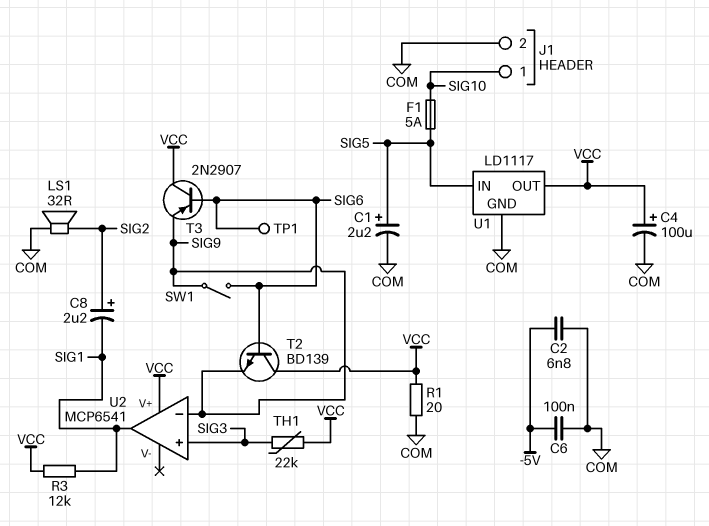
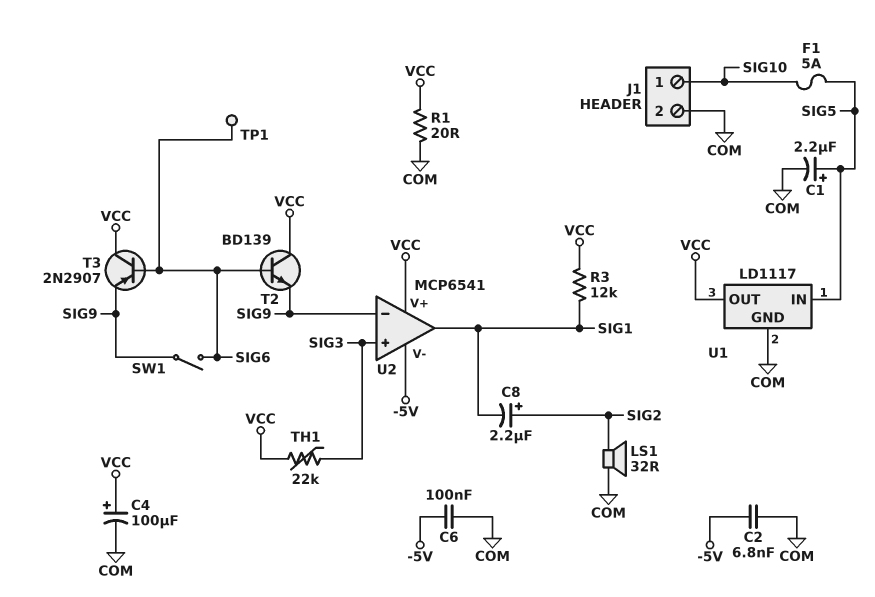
U2 pin V-: none -> -5V

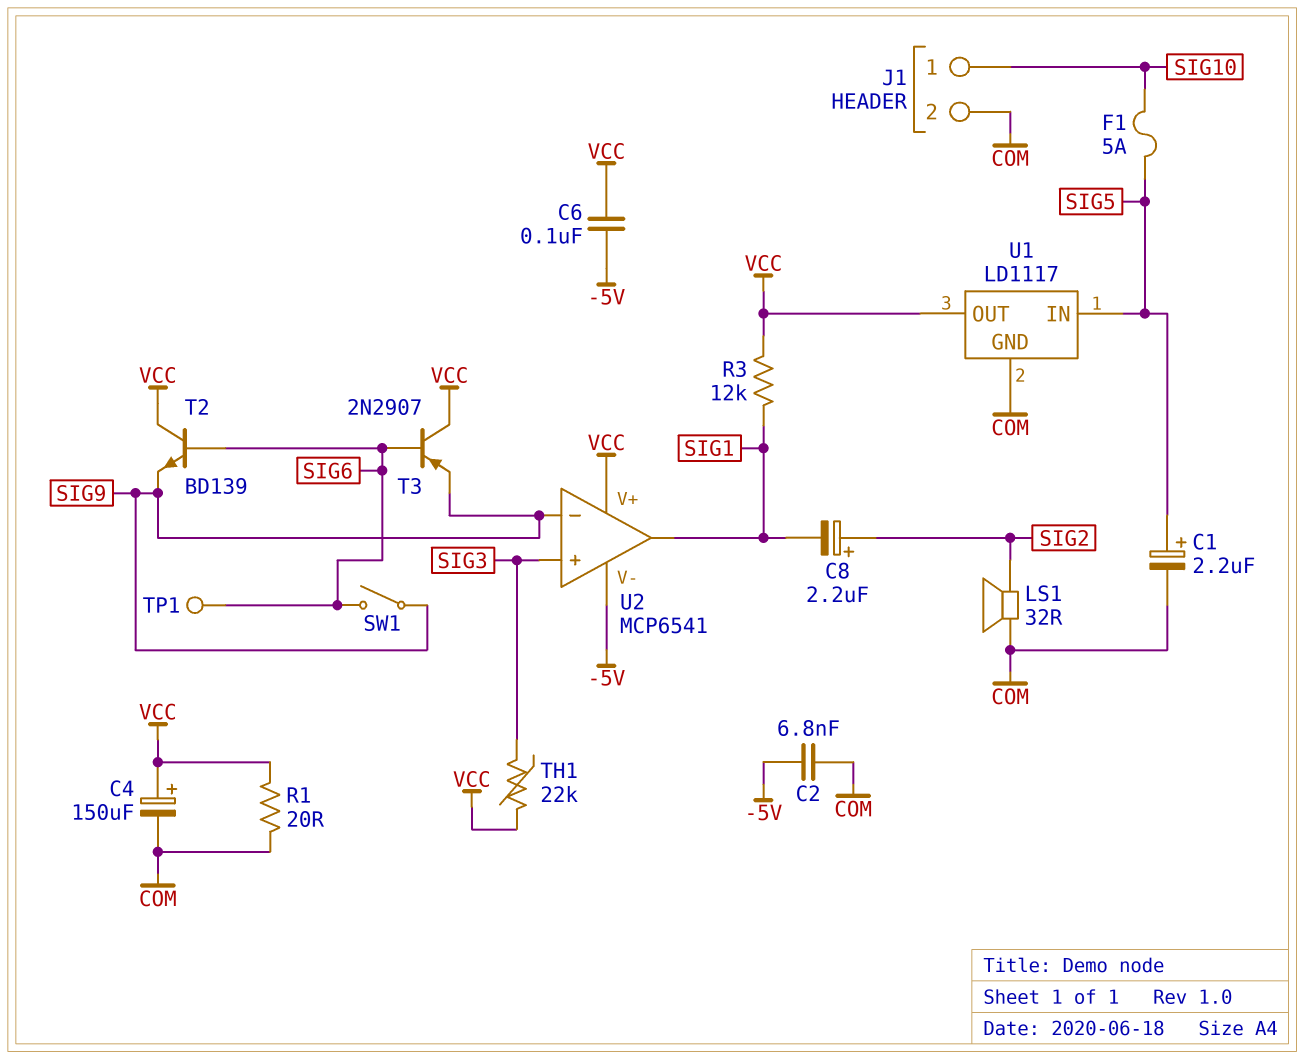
C4: 100uF (plus VCC, minus COM) -> 150uF (plus VCC, minus COM)
C6: 100nF (-5V, COM) -> 100nF (-5V, VCC)

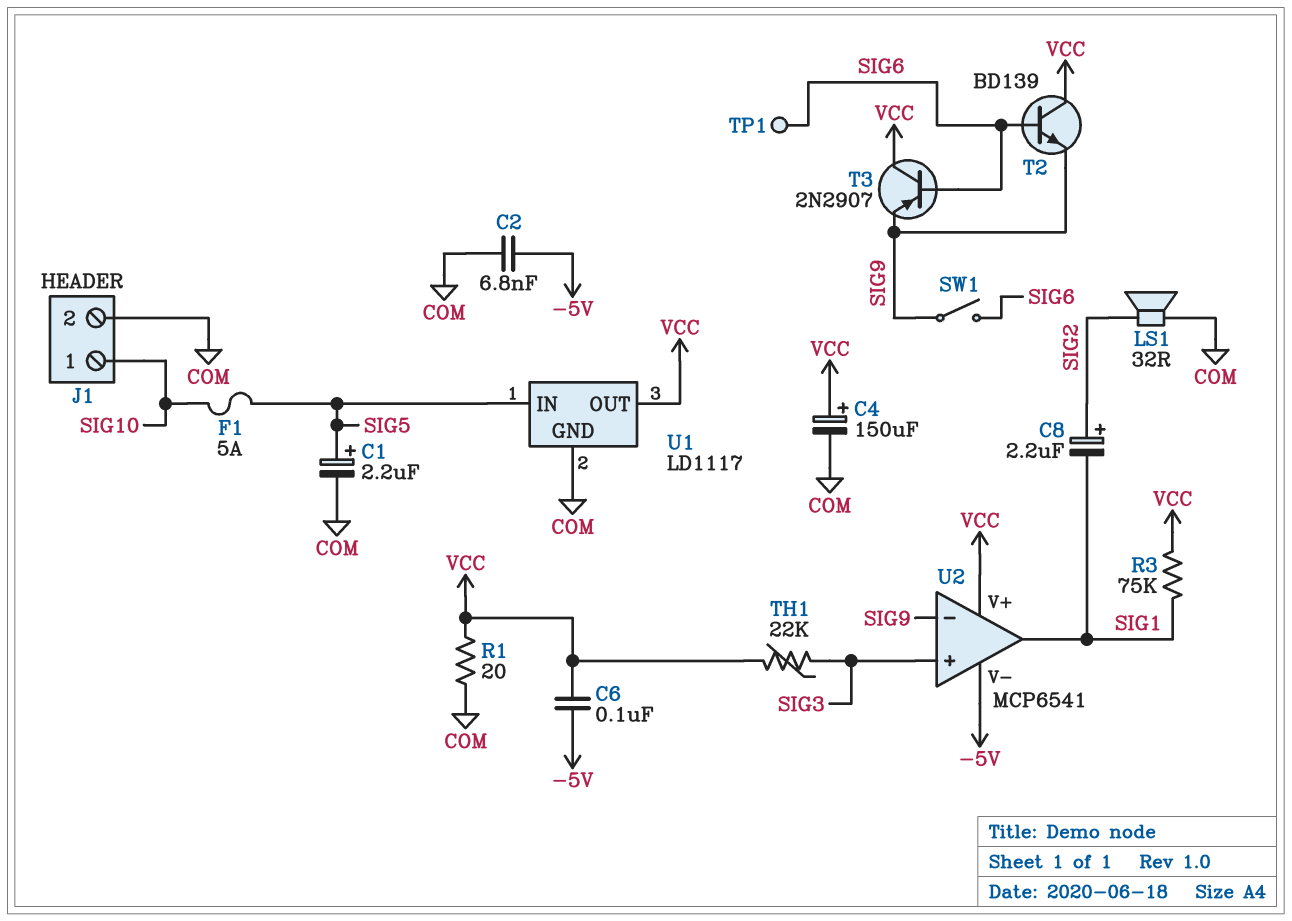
R3: 12k (SIG1, VCC) -> 75k (SIG1, VCC)

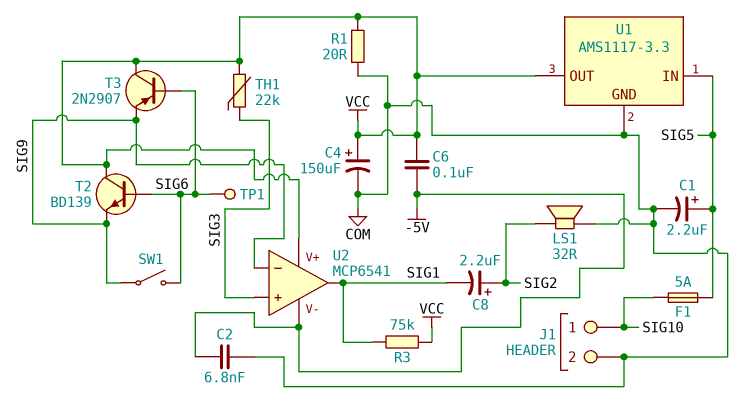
U1: LD1117 -> AMS1117-3.3

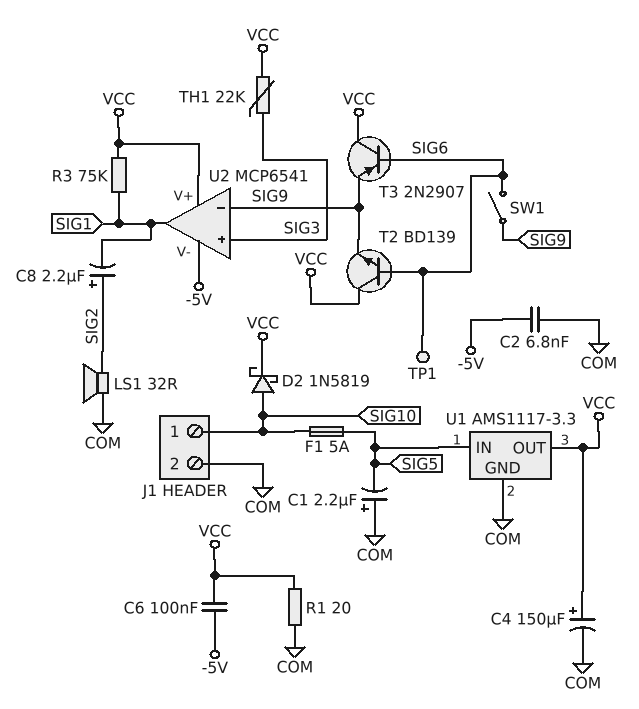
C1: 2.2uF (plus SIG5, minus COM) -> 2.2uF (plus COM, minus SIG5)
D2: none -> schottky 1N5819 (A SIG10, K VCC)

